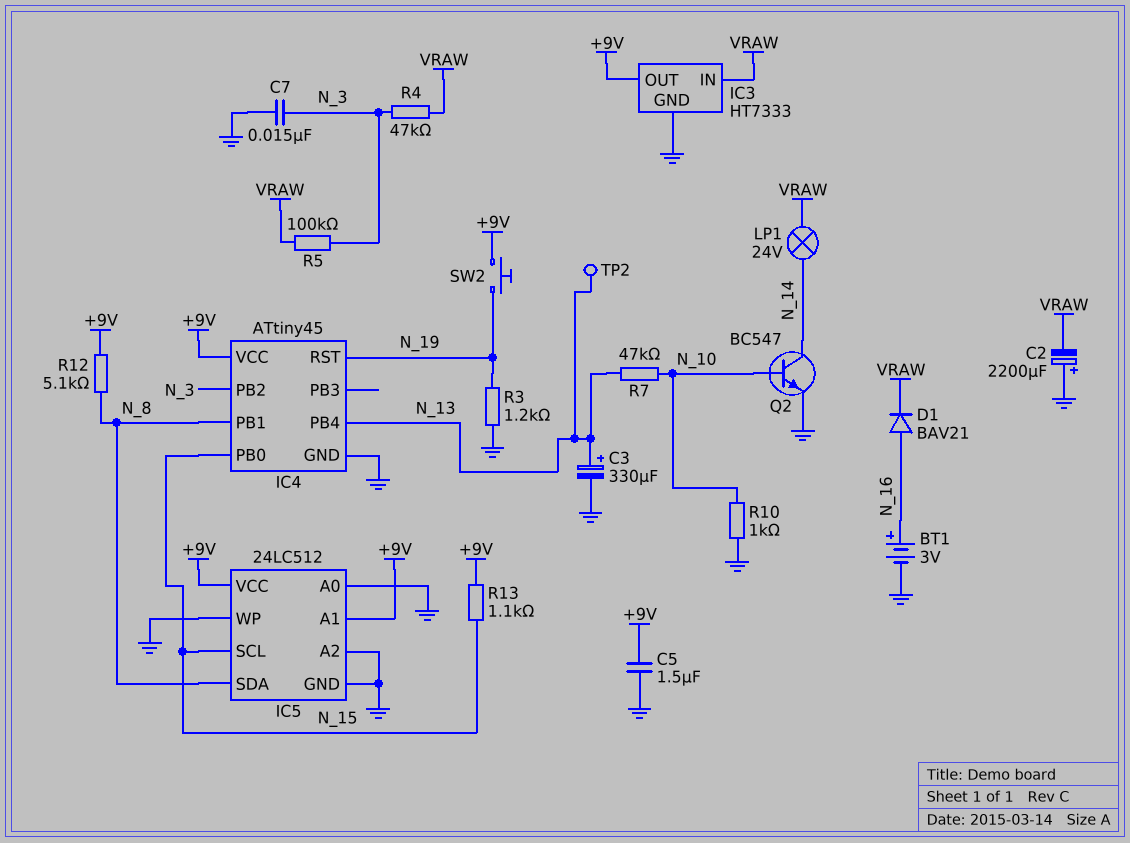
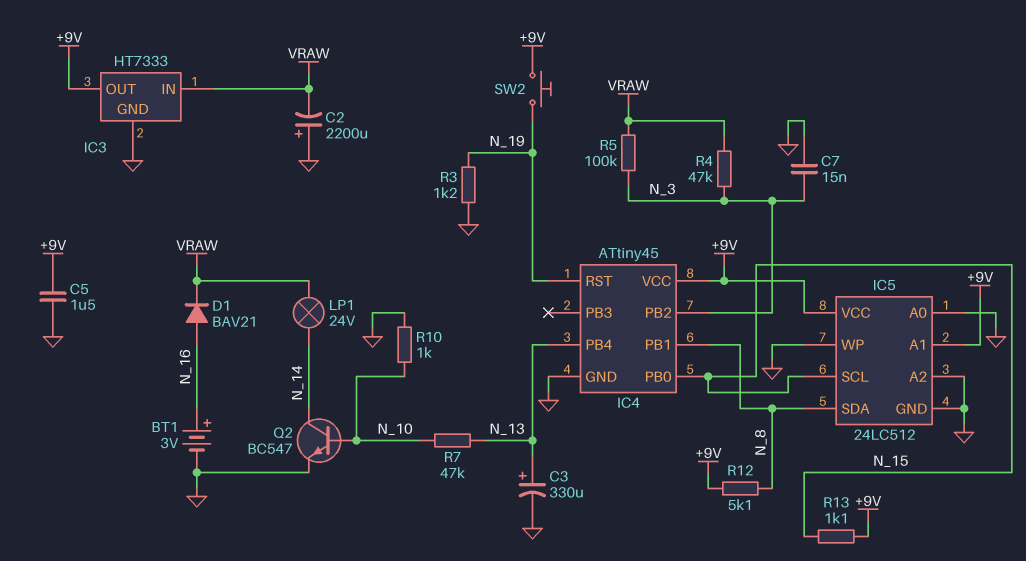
TP2: test point (N_13) -> none

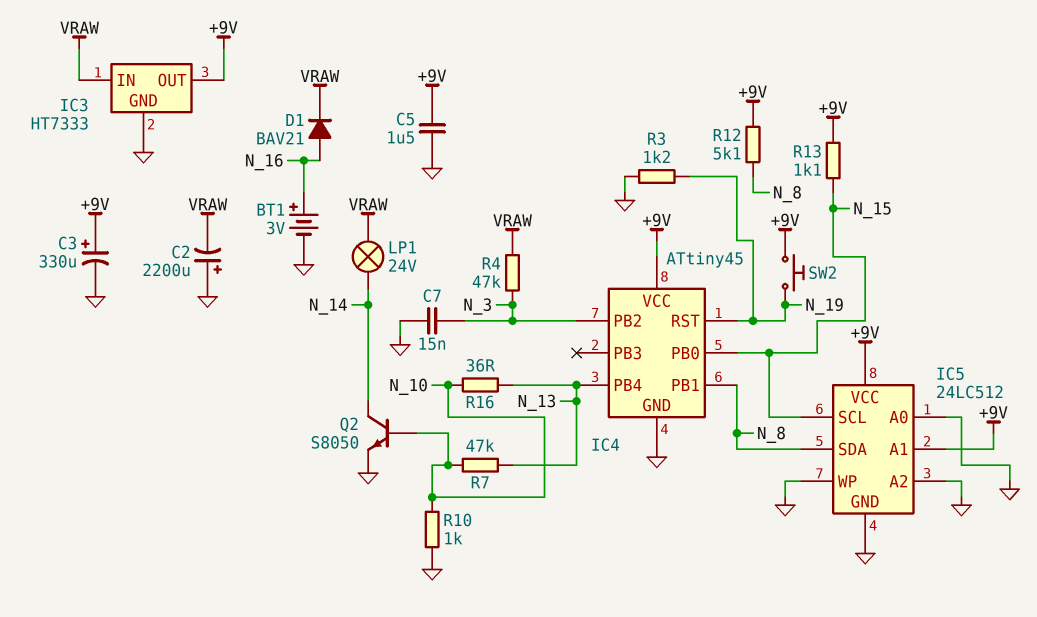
C3: 330uF (plus N_13, minus GND) -> 330uF (plus +9V, minus GND)
Q2: NPN BC547 (B N_10, C N_14, E GND) -> NPN S8050 (B N_10, C N_14, E GND)
R5: 100k (N_3, VRAW) -> none
R16: none -> 36 (N_10, N_13)

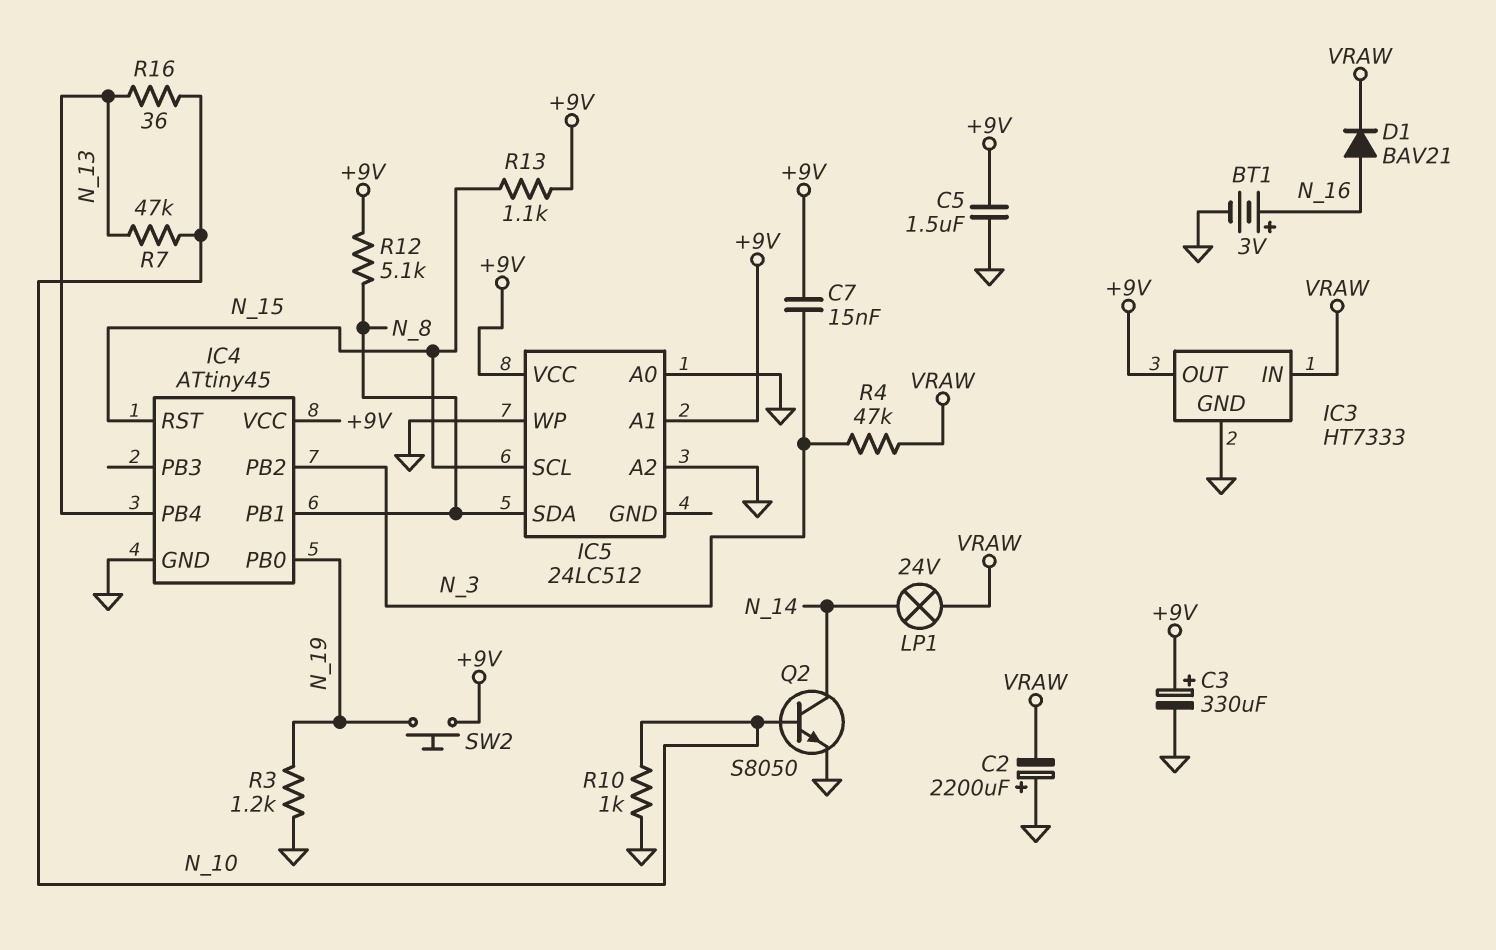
C7: 15nF (GND, N_3) -> 15nF (+9V, N_3)
IC4 pin PB0: N_15 -> N_19
IC4 pin RST: N_19 -> N_15
IC5 pin GND: GND -> none

